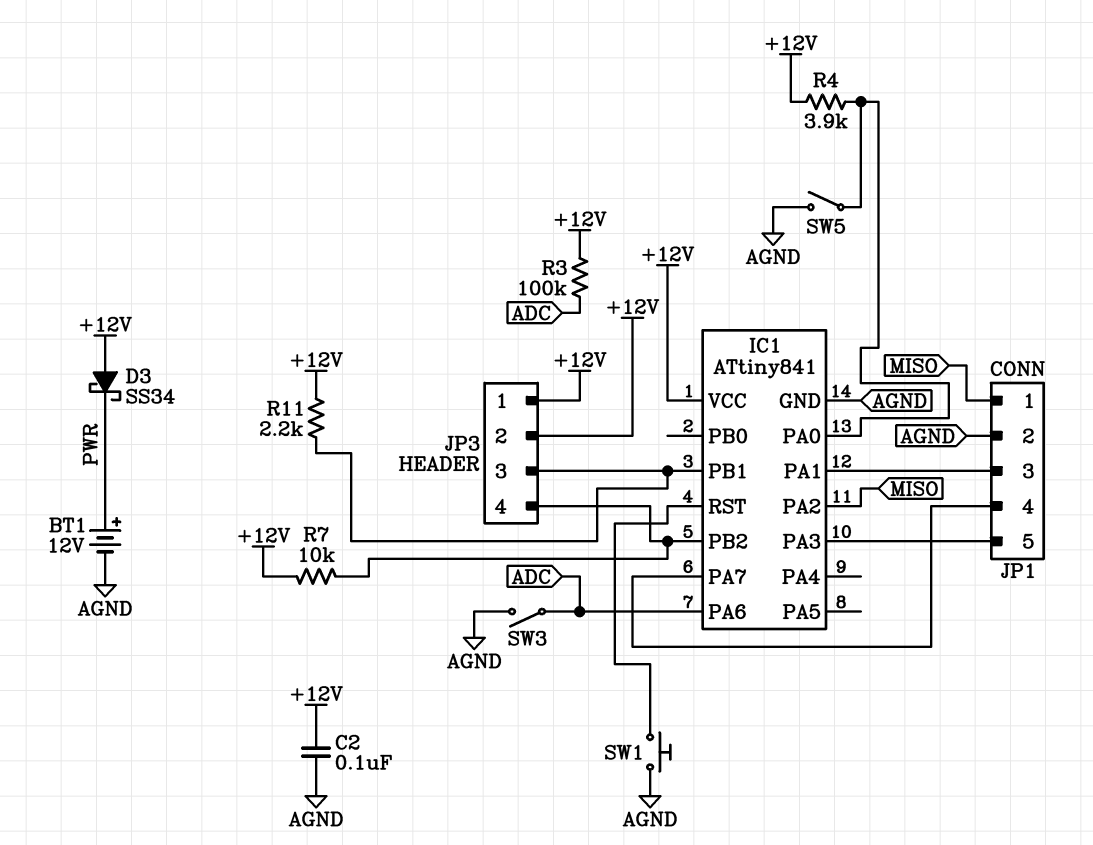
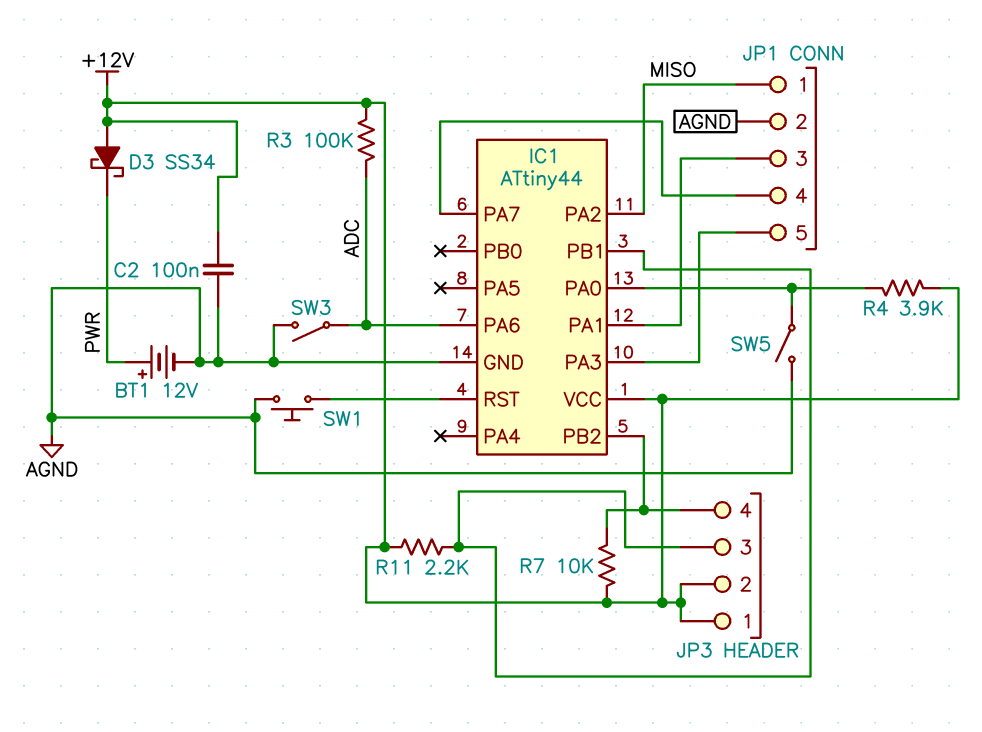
IC1: ATtiny841 -> ATtiny44

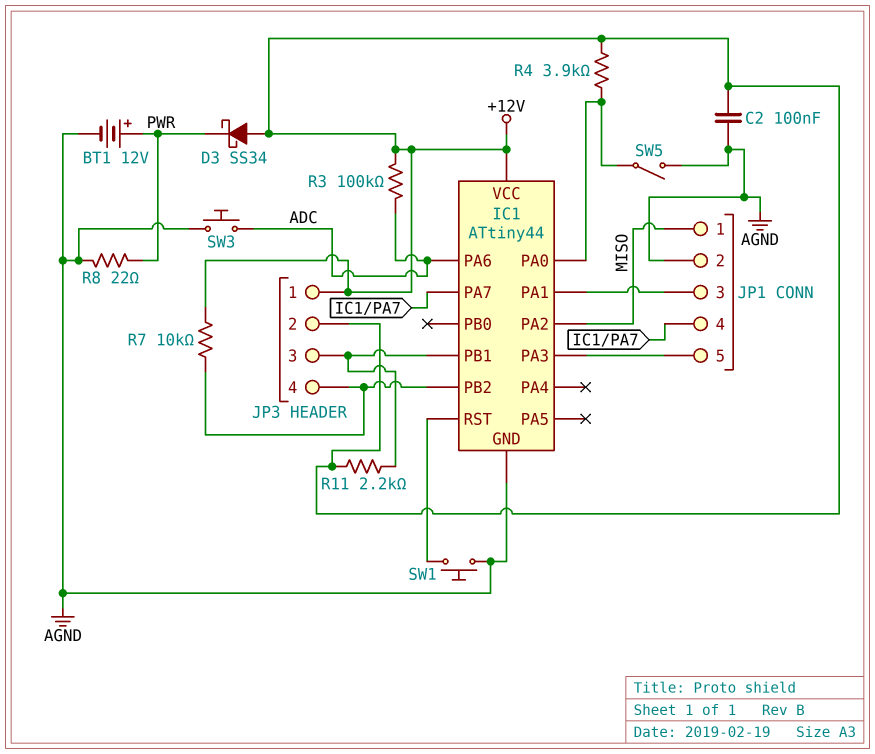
R8: none -> 22 (AGND, PWR)
SW3: switch (ADC, AGND) -> button (ADC, AGND)

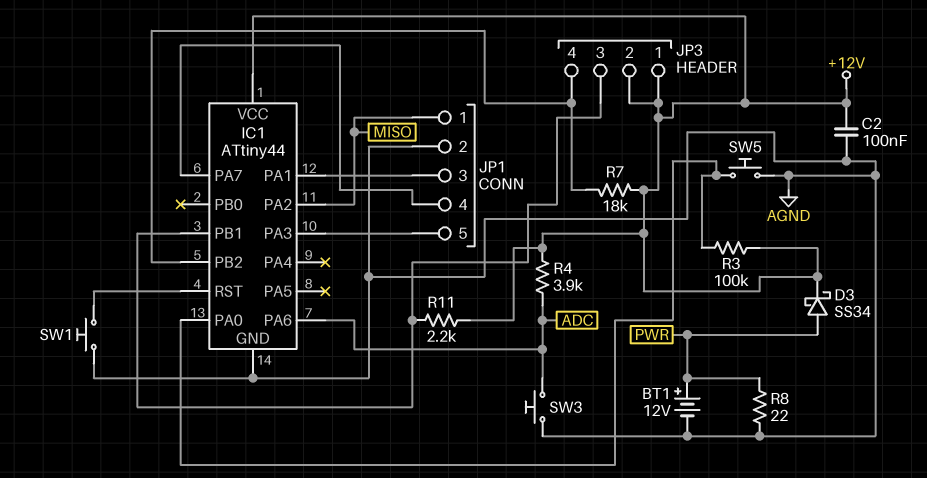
D3: schottky SS34 (A +12V, K PWR) -> schottky SS34 (A PWR, K +12V)
R3: 100k (+12V, ADC) -> 100k (+12V, IC1/PA0)
R4: 3.9k (+12V, IC1/PA0) -> 3.9k (+12V, ADC)
R7: 10k (+12V, IC1/PB2) -> 18k (+12V, IC1/PB2)
SW5: switch (AGND, IC1/PA0) -> button (AGND, IC1/PA0)

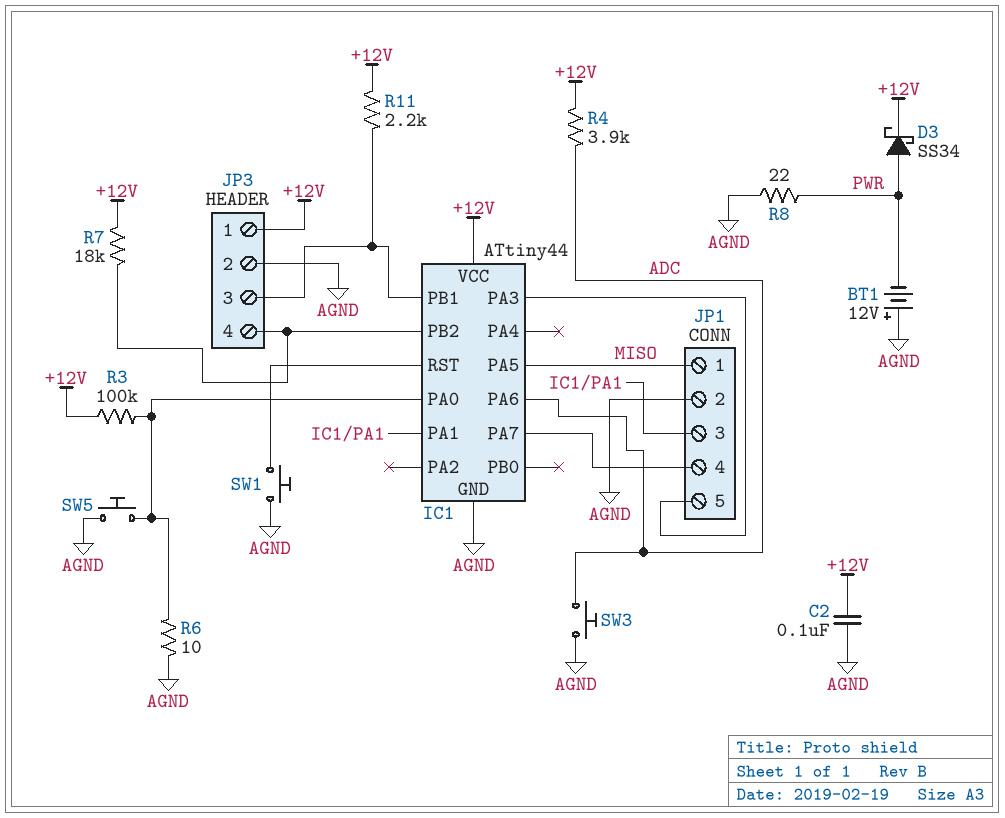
BT1: 12V (plus PWR, minus AGND) -> 12V (plus AGND, minus PWR)
IC1 pin PA2: MISO -> none
IC1 pin PA5: none -> MISO
JP3 pin 2: +12V -> AGND
R6: none -> 10 (AGND, IC1/PA0)

